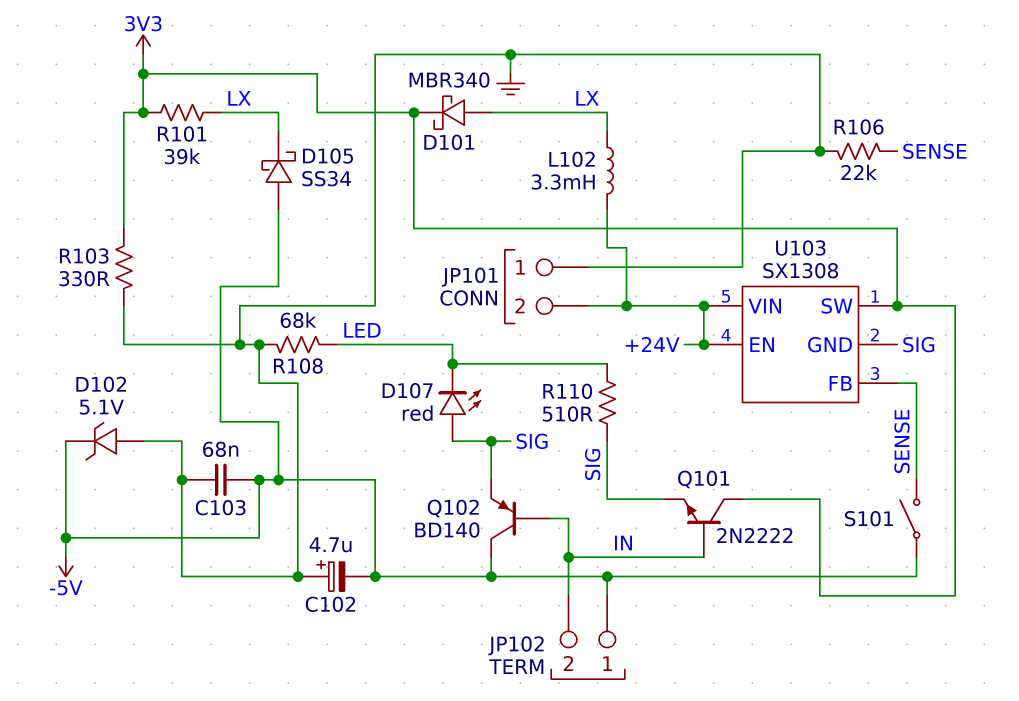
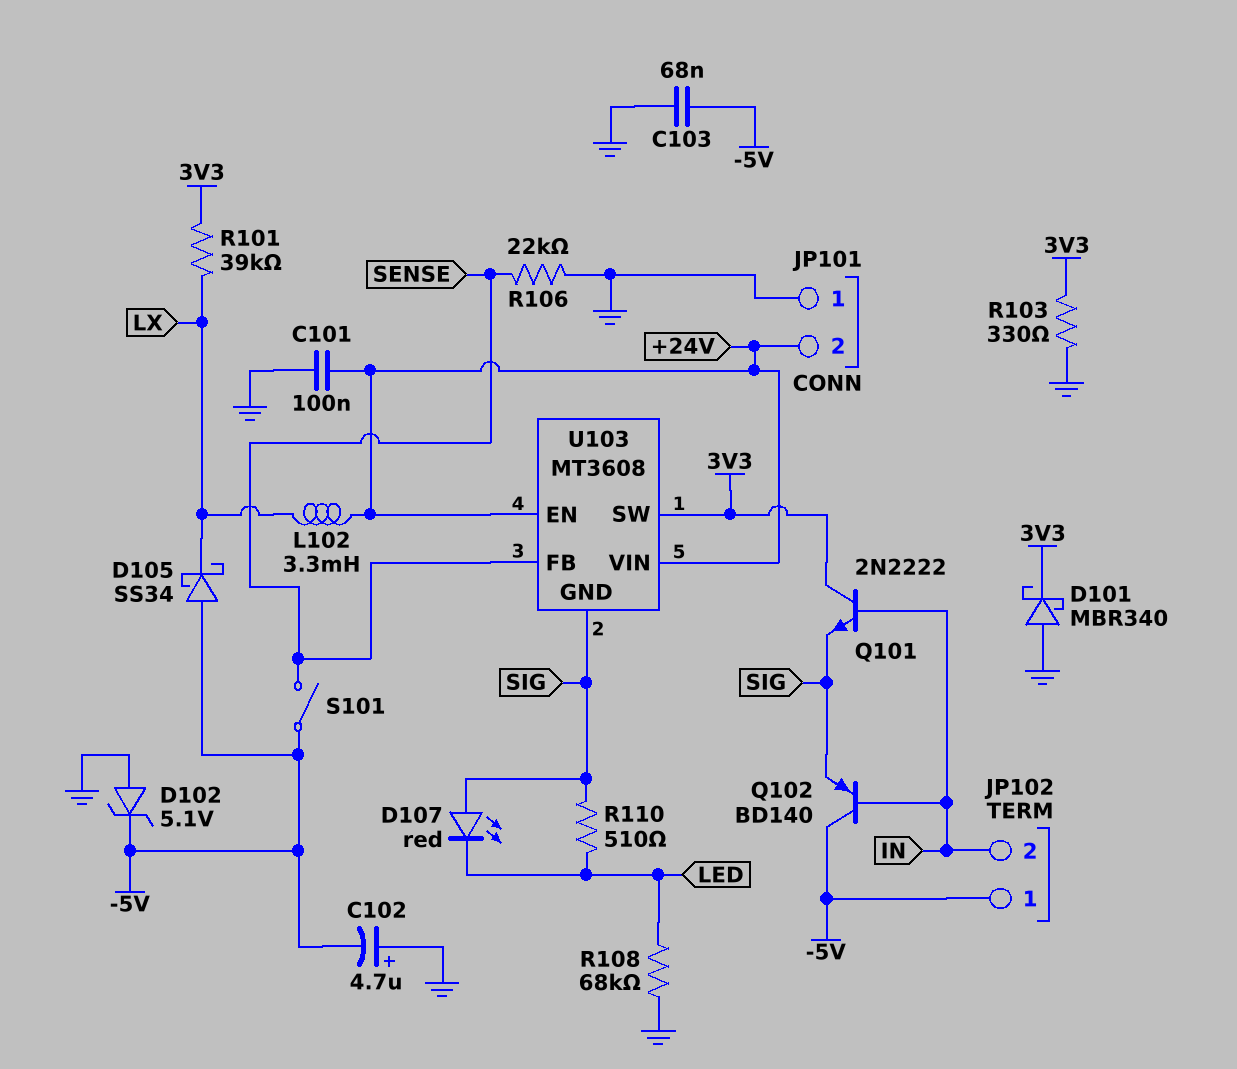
C101: none -> 100nF (+24V, GND)
D101: schottky MBR340 (A LX, K 3V3) -> schottky MBR340 (A GND, K 3V3)
U103: SX1308 -> MT3608

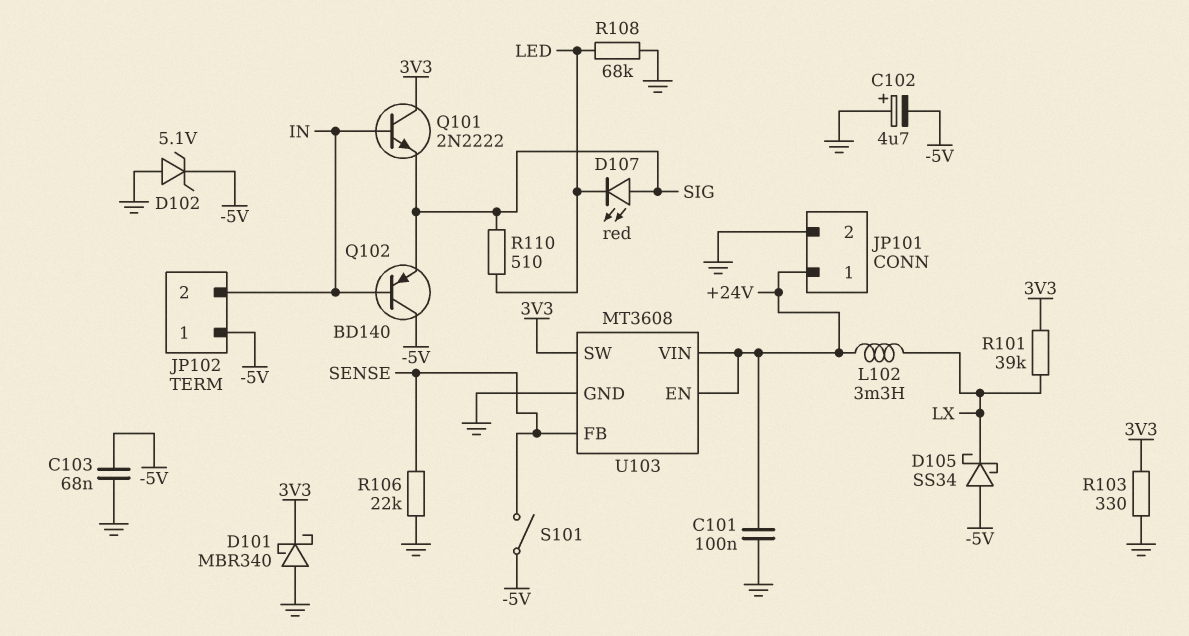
JP101 pin 1: GND -> +24V
JP101 pin 2: +24V -> GND
U103 pin GND: SIG -> GND

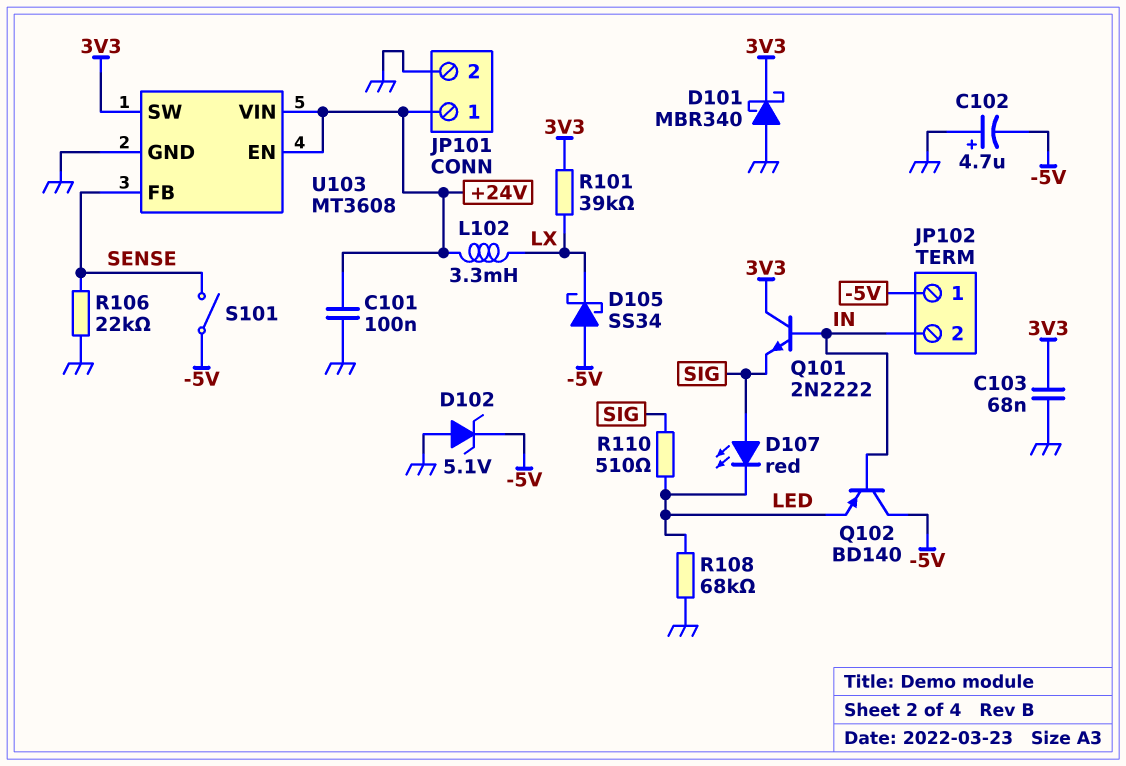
C103: 68nF (-5V, GND) -> 68nF (3V3, GND)
Q102: PNP BD140 (B IN, C -5V, E SIG) -> PNP BD140 (B IN, C -5V, E LED)
R103: 330 (3V3, GND) -> none

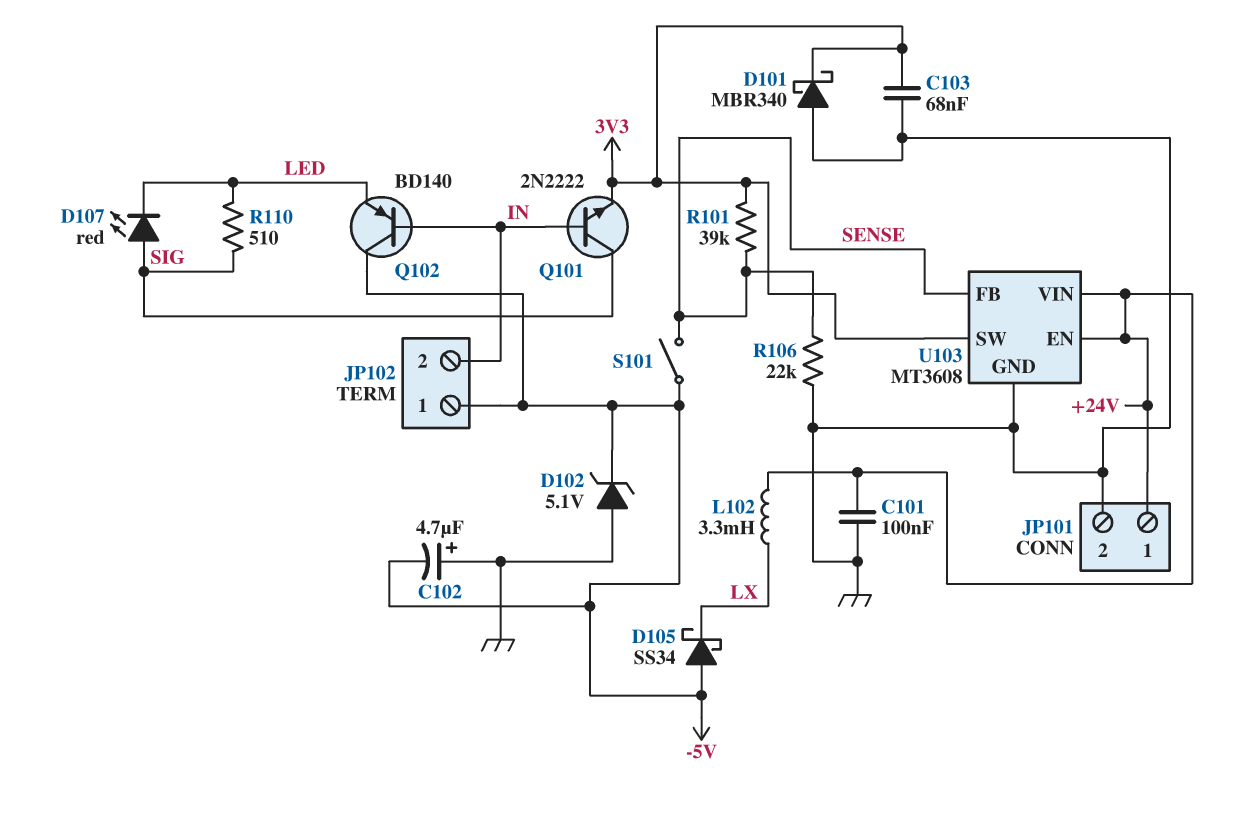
Q101: NPN 2N2222 (B IN, C 3V3, E SIG) -> NPN 2N2222 (B IN, C SIG, E 3V3)
R101: 39k (3V3, LX) -> 39k (3V3, SENSE)
R108: 68k (GND, LED) -> none

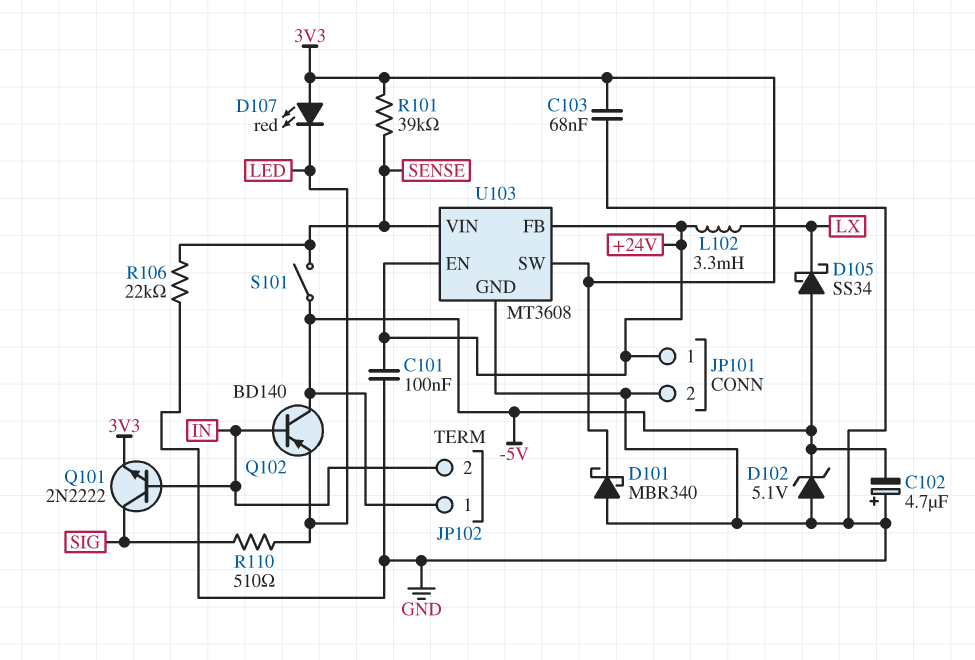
D107: LED red (A SIG, K LED) -> LED red (A 3V3, K LED)
U103 pin FB: SENSE -> +24V
U103 pin VIN: +24V -> SENSE

